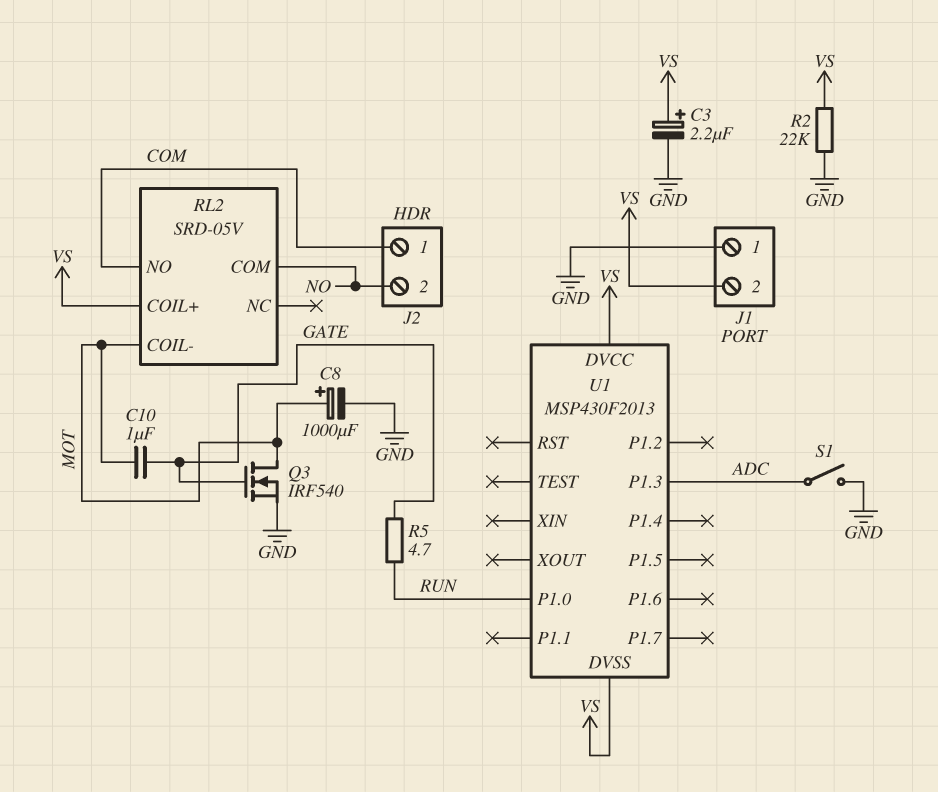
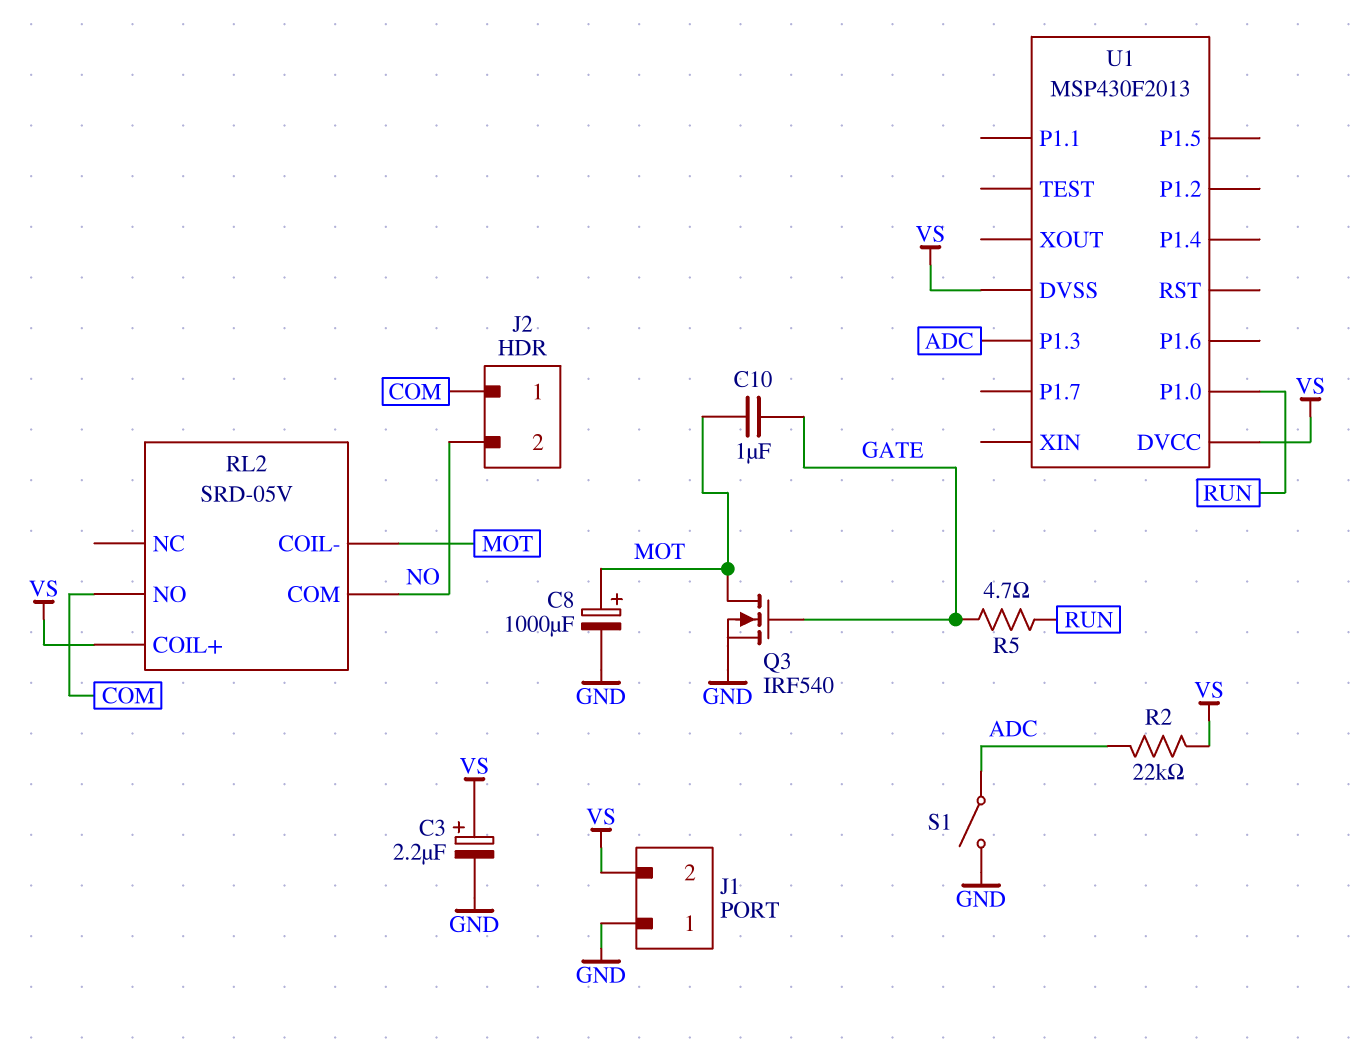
R2: 22k (GND, VS) -> 22k (ADC, VS)

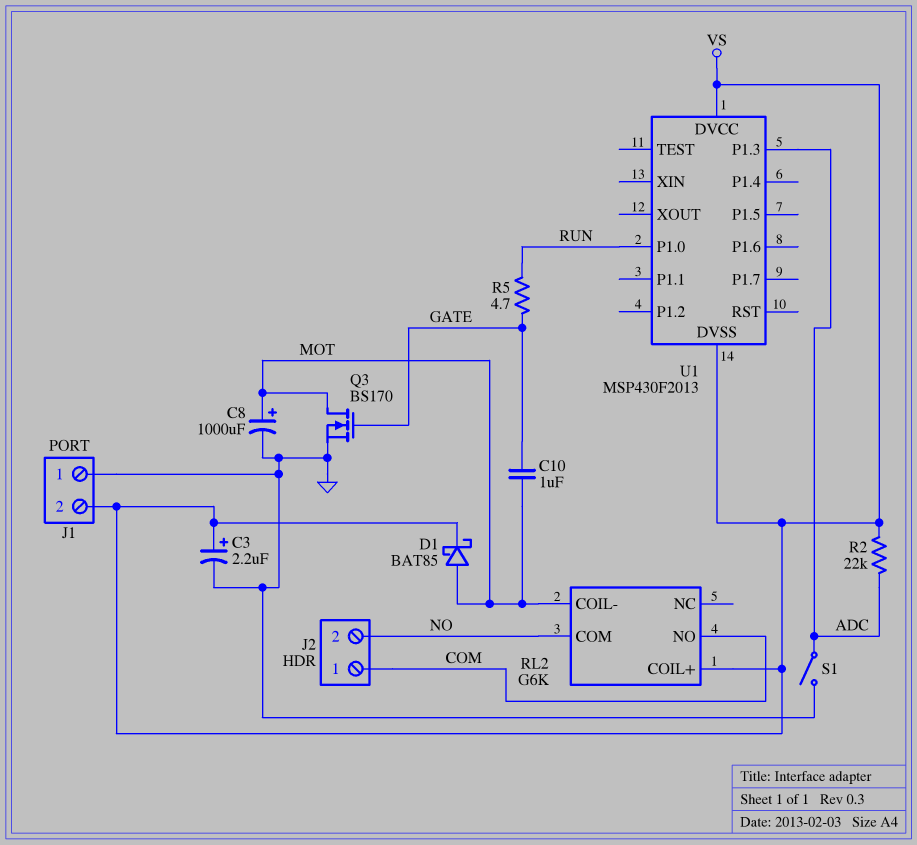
D1: none -> schottky BAT85 (A MOT, K VS)
Q3: NMOS IRF540 (G GATE, D MOT, S GND) -> NMOS BS170 (G GATE, D MOT, S GND)
RL2: SRD-05V -> G6K

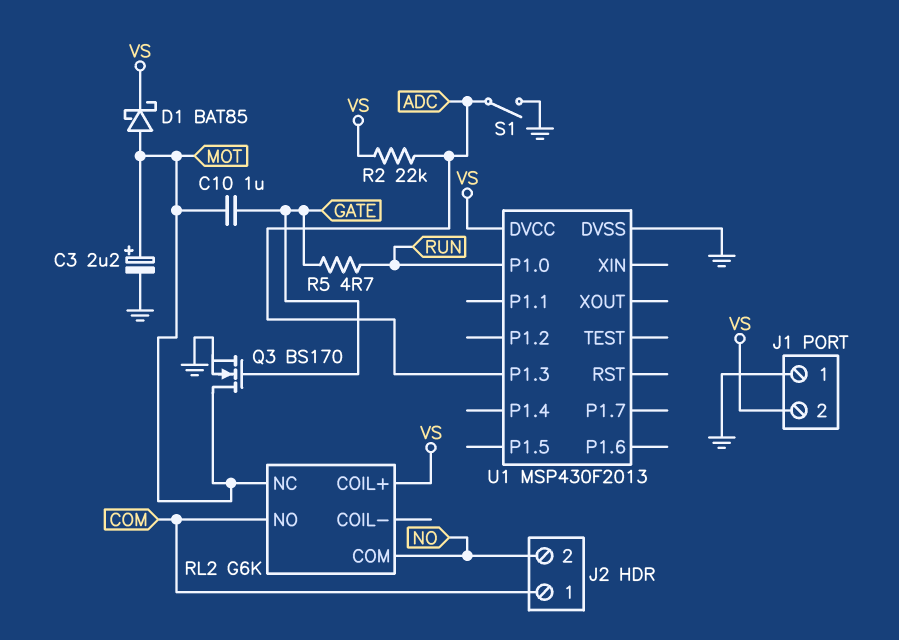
C3: 2.2uF (plus VS, minus GND) -> 2.2uF (plus MOT, minus GND)
C8: 1000uF (plus MOT, minus GND) -> none
RL2 pin COIL-: MOT -> none
RL2 pin NC: none -> MOT
U1 pin DVSS: VS -> GND

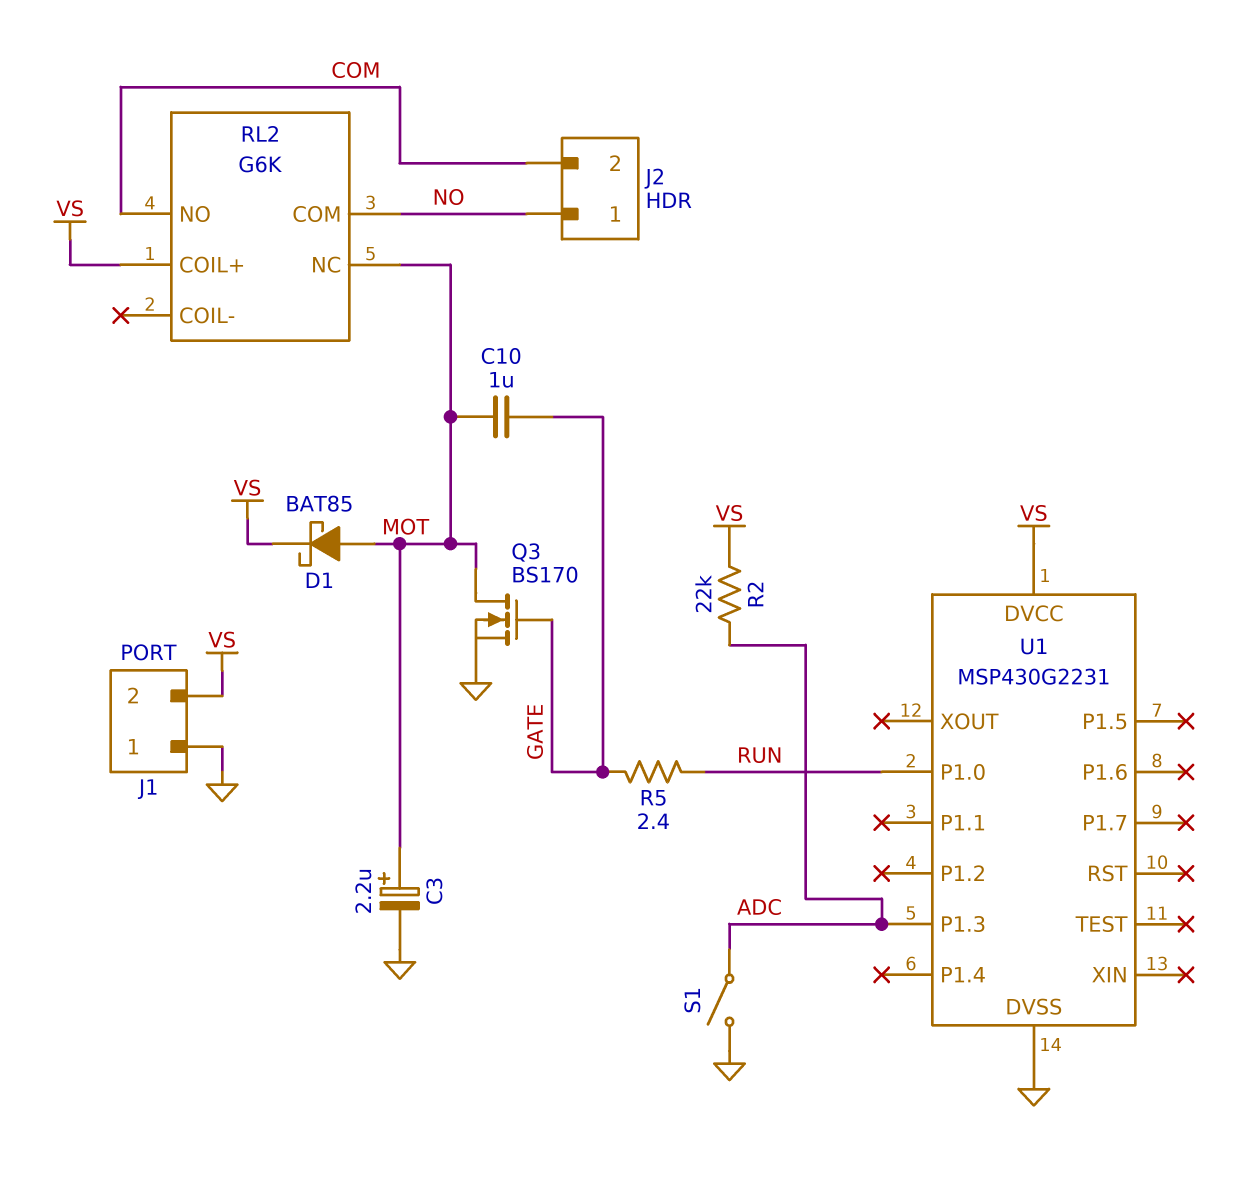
J2 pin 1: COM -> NO
J2 pin 2: NO -> COM
R5: 4.7 (GATE, RUN) -> 2.4 (GATE, RUN)
U1: MSP430F2013 -> MSP430G2231

